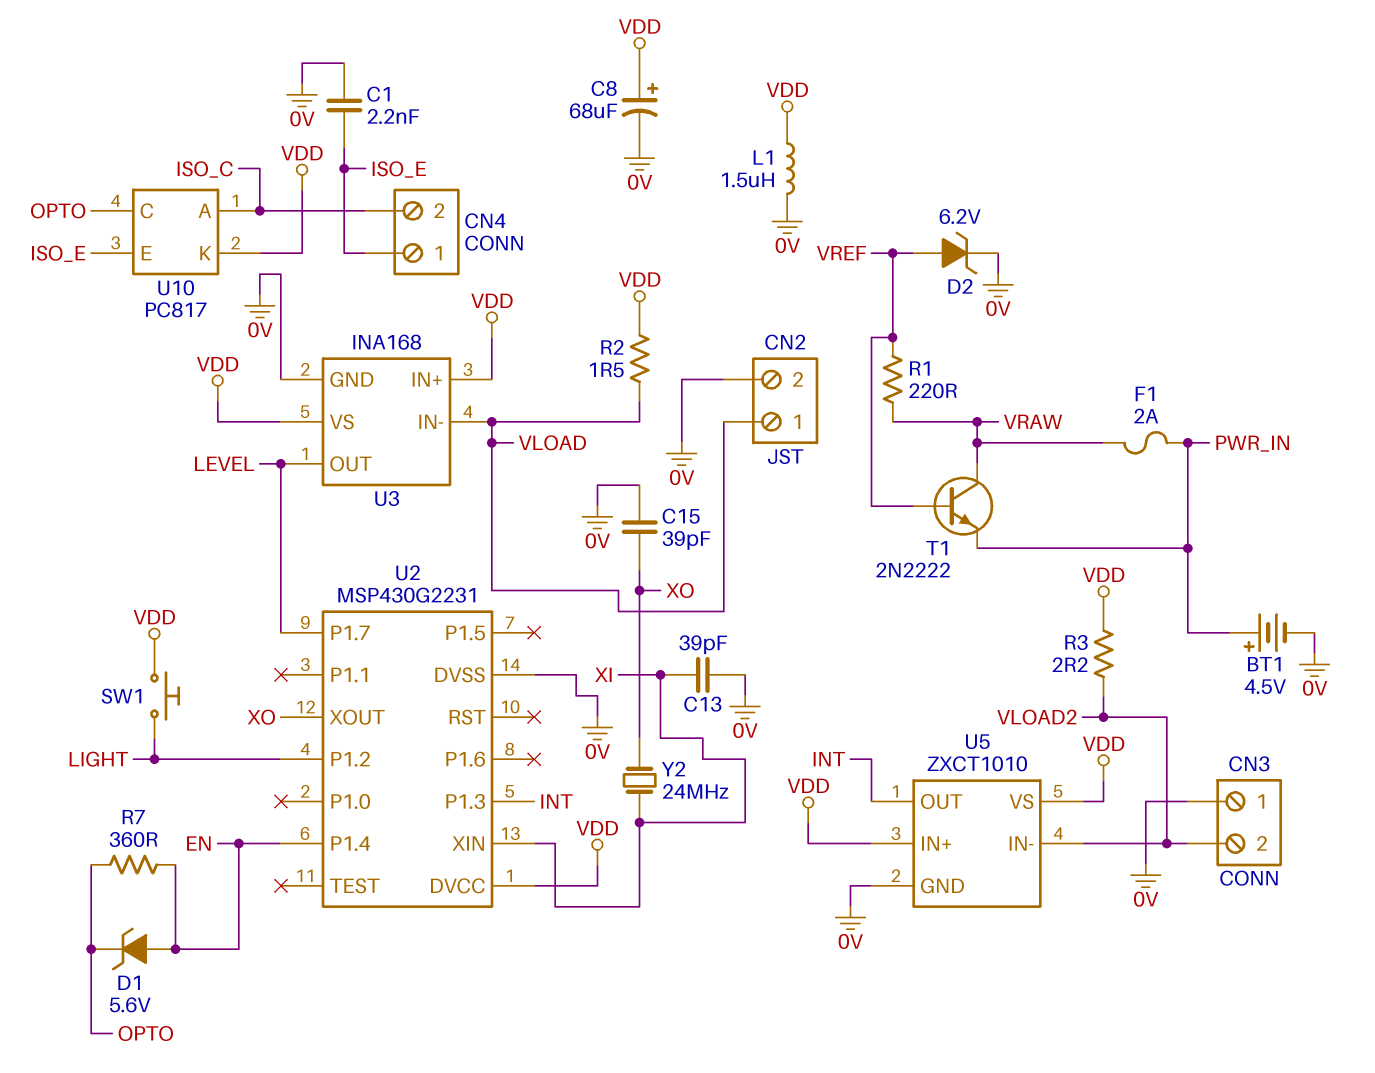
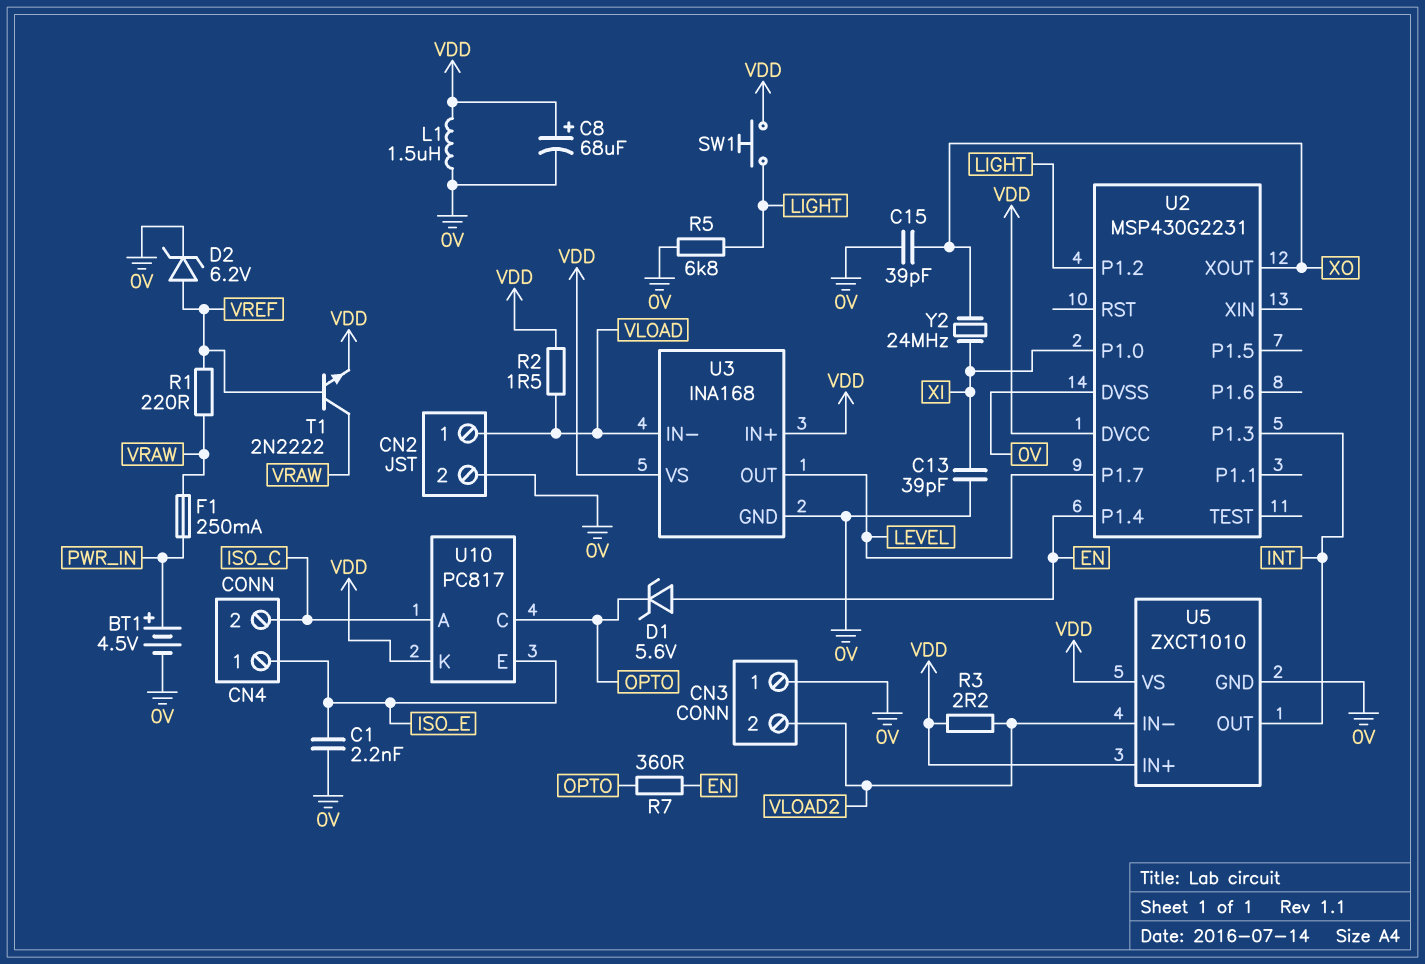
F1: 2A (PWR_IN, VRAW) -> 250mA (PWR_IN, VRAW)
R5: none -> 6.8k (0V, LIGHT)
T1: NPN 2N2222 (B VREF, C VRAW, E PWR_IN) -> NPN 2N2222 (B VREF, C VRAW, E VDD)
U2 pin P1.0: none -> XI
U2 pin XIN: XI -> none

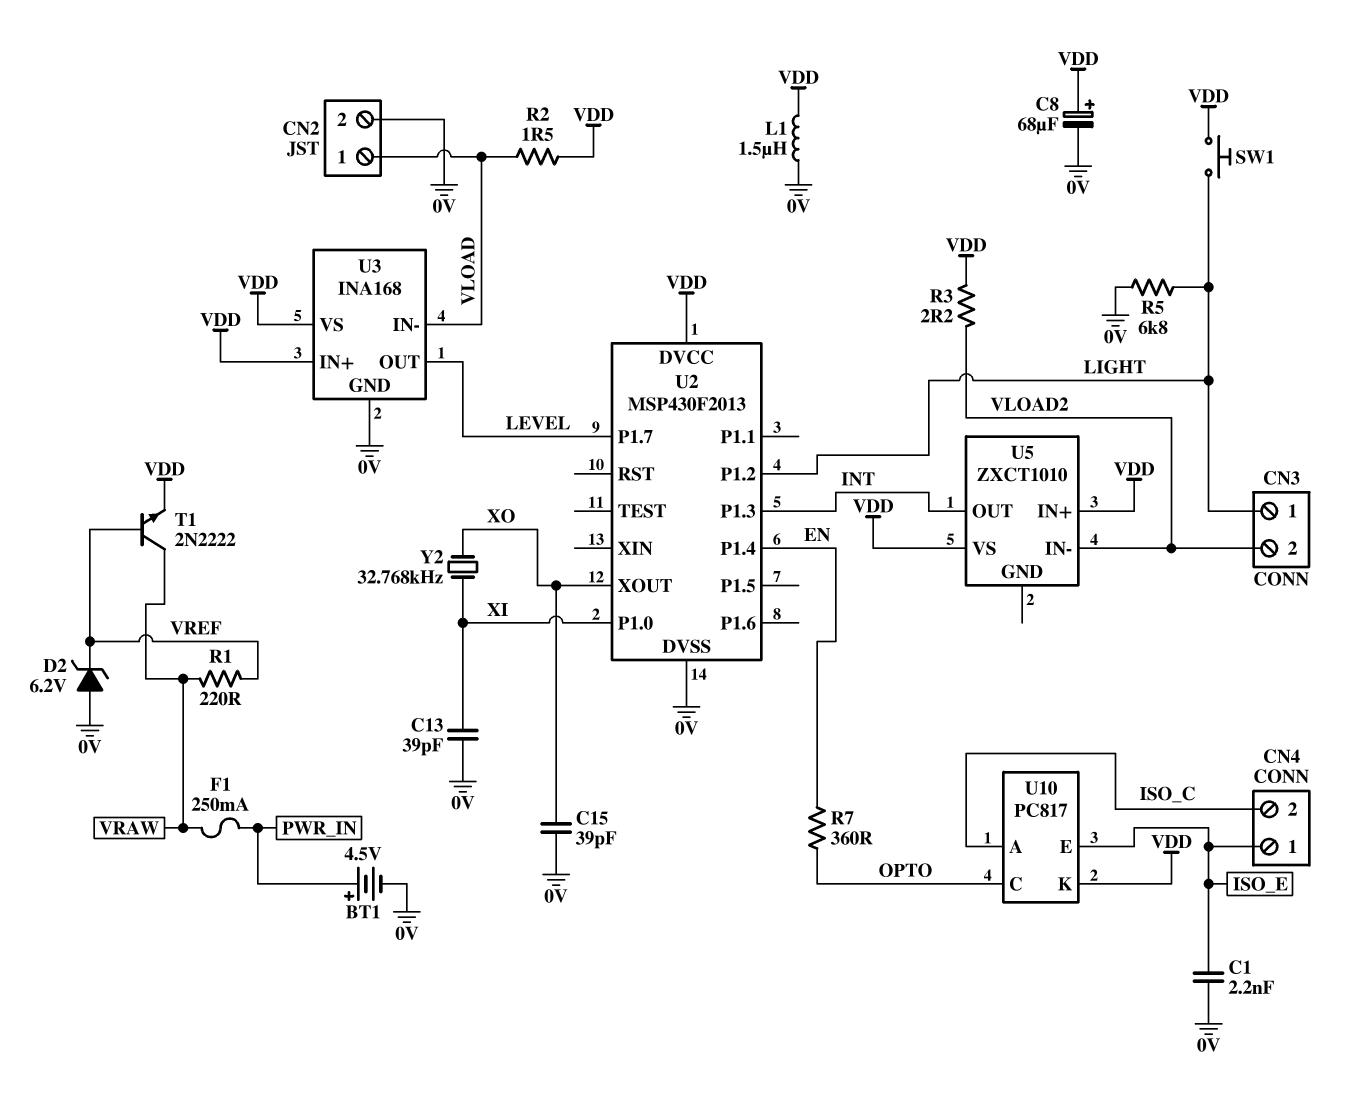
CN3 pin 1: 0V -> LIGHT
D1: zener 5.6V (A EN, K OPTO) -> none
D2: zener 6.2V (A VREF, K 0V) -> zener 6.2V (A 0V, K VREF)
U2: MSP430G2231 -> MSP430F2013
U5 pin GND: 0V -> none
Y2: 24MHz (XI, XO) -> 32.768kHz (XI, XO)

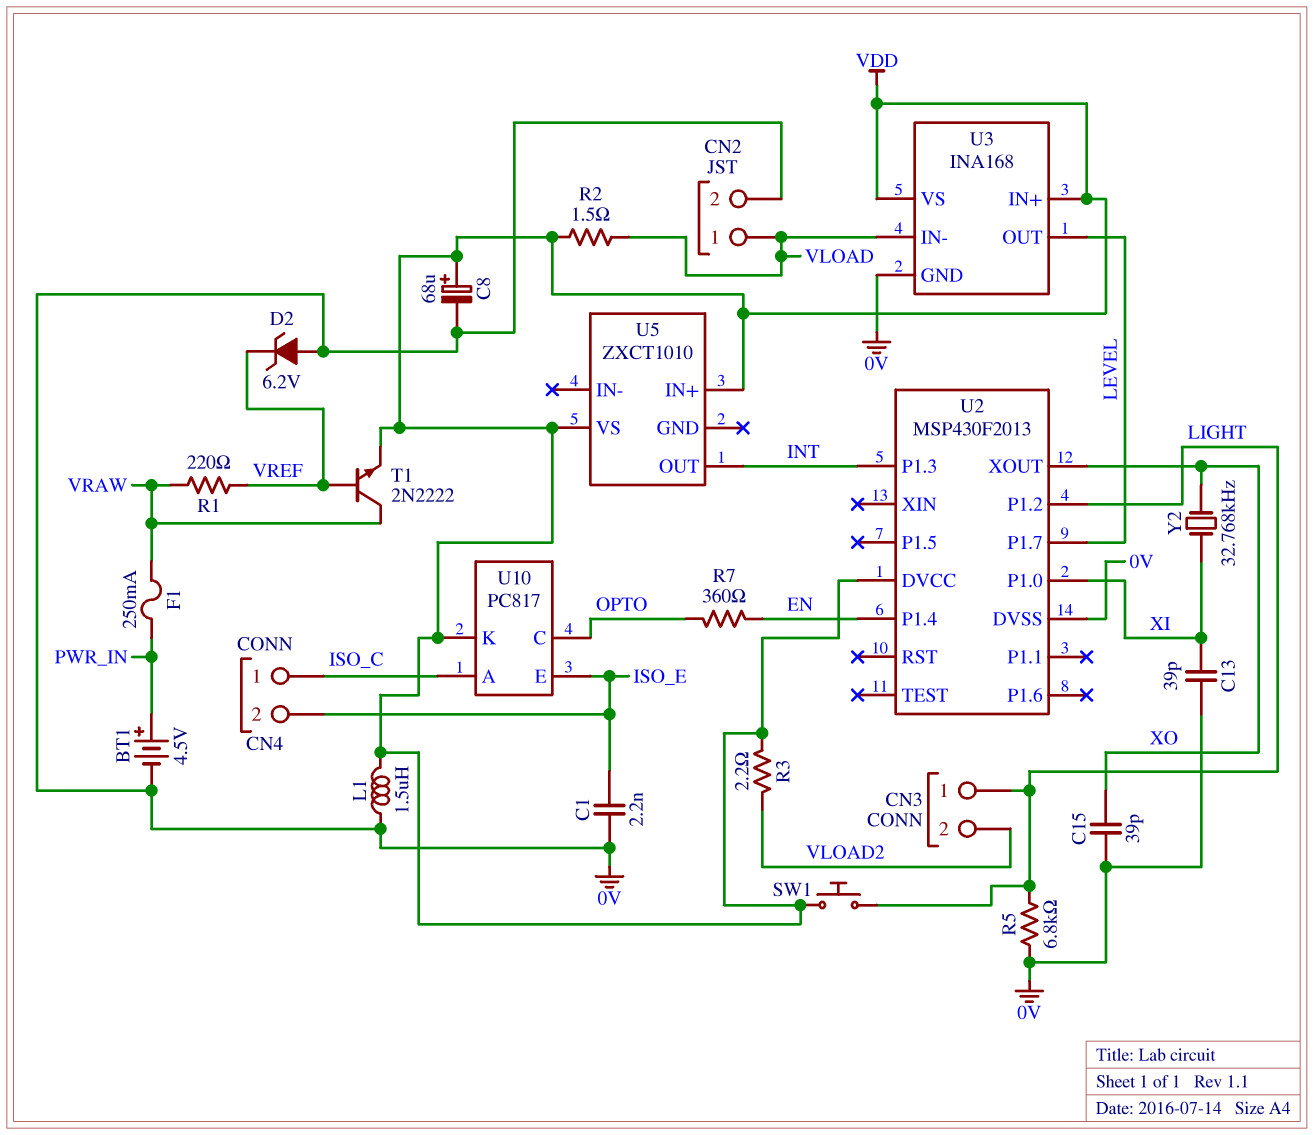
CN4 pin 1: ISO_E -> ISO_C
CN4 pin 2: ISO_C -> ISO_E
U5 pin IN-: VLOAD2 -> none

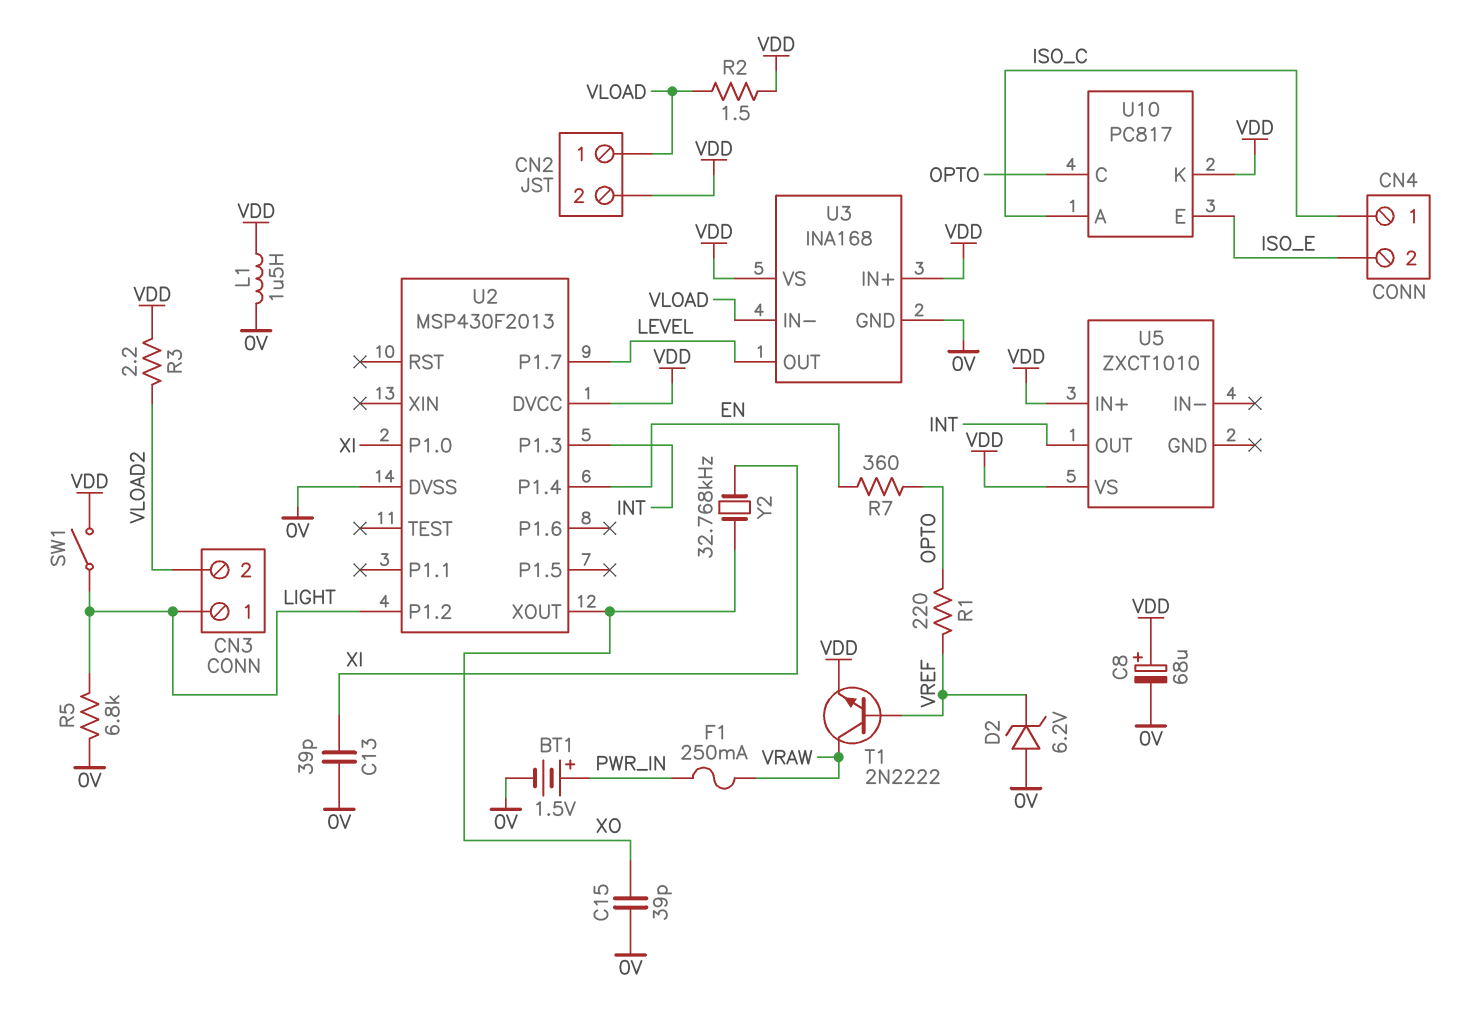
BT1: 4.5V (plus PWR_IN, minus 0V) -> 1.5V (plus PWR_IN, minus 0V)
C1: 2.2nF (0V, ISO_E) -> none
CN2 pin 2: 0V -> VDD
R1: 220 (VRAW, VREF) -> 220 (OPTO, VREF)
SW1: button (LIGHT, VDD) -> switch (LIGHT, VDD)

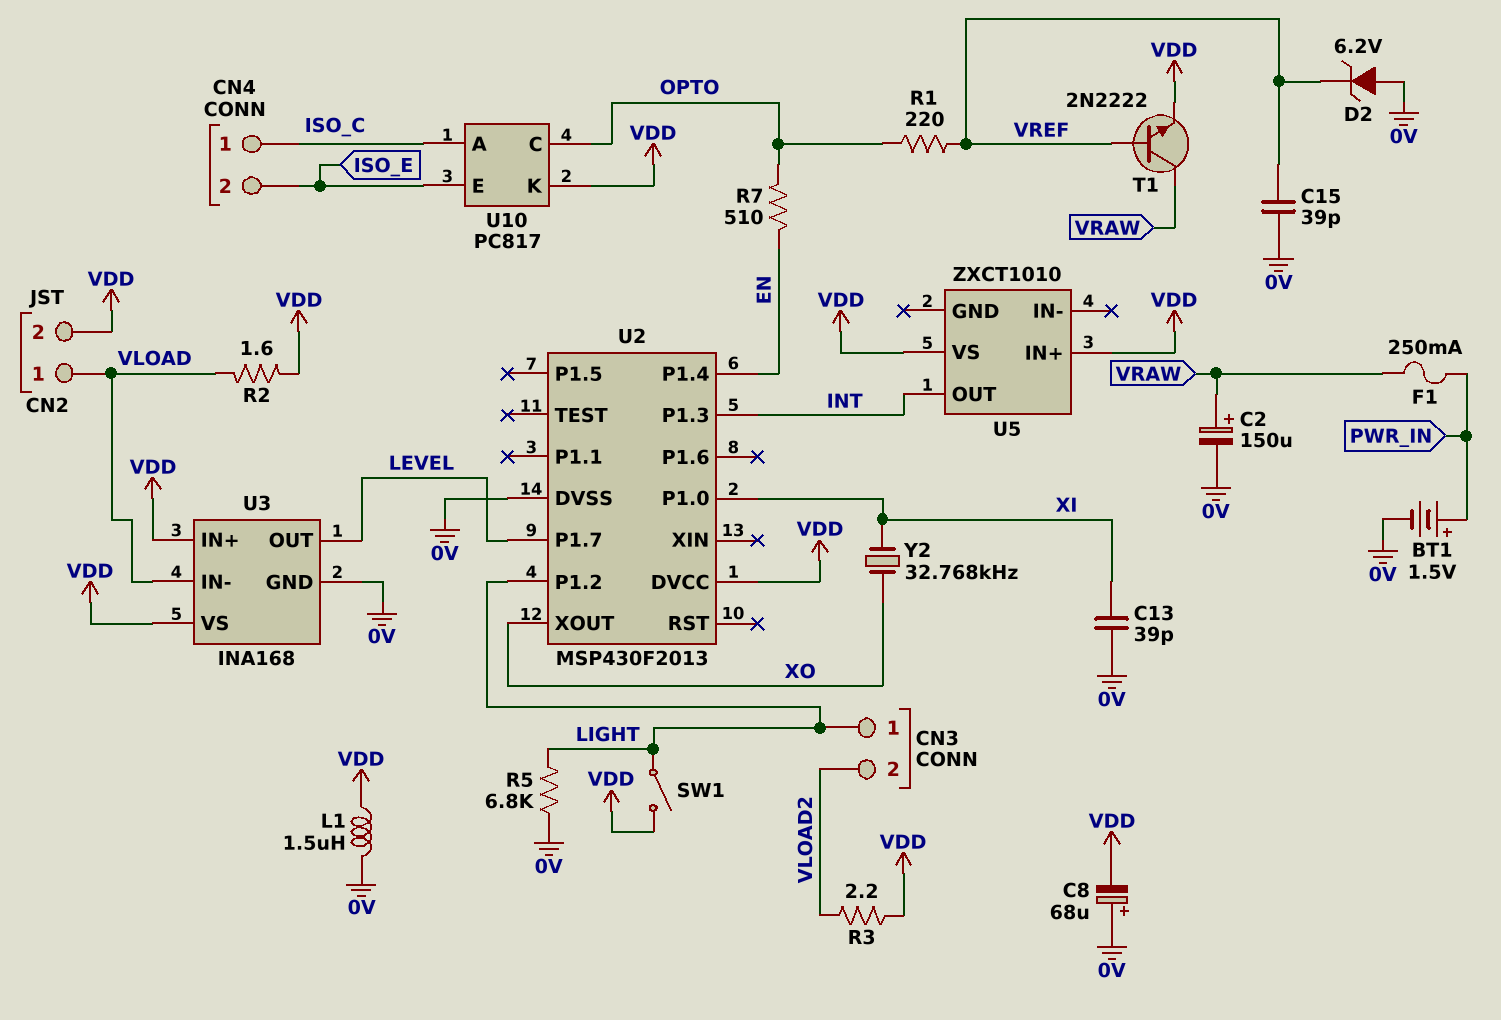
C2: none -> 150uF (plus VRAW, minus 0V)
C8: 68uF (plus VDD, minus 0V) -> 68uF (plus 0V, minus VDD)
C15: 39pF (0V, XO) -> 39pF (0V, VREF)
R2: 1.5 (VDD, VLOAD) -> 1.6 (VDD, VLOAD)
R7: 360 (EN, OPTO) -> 510 (EN, OPTO)

